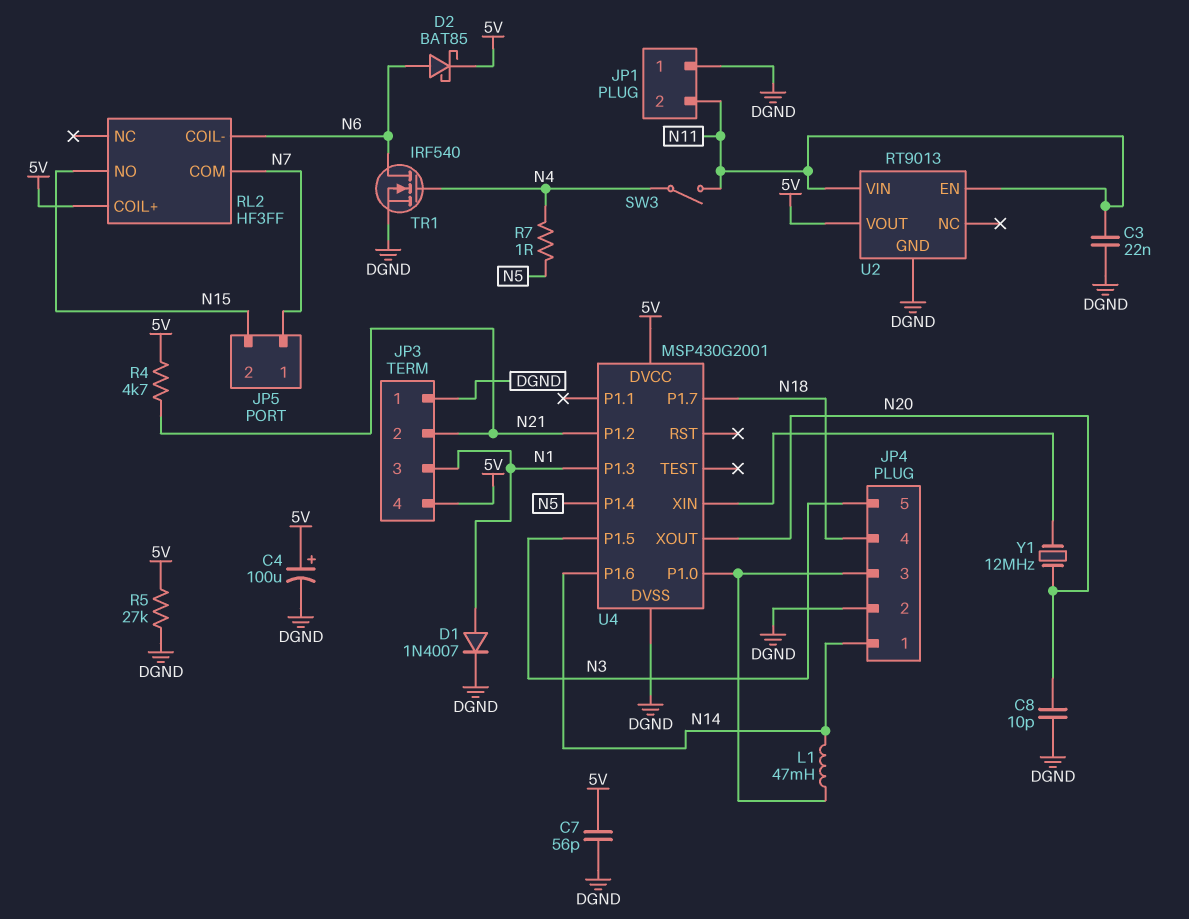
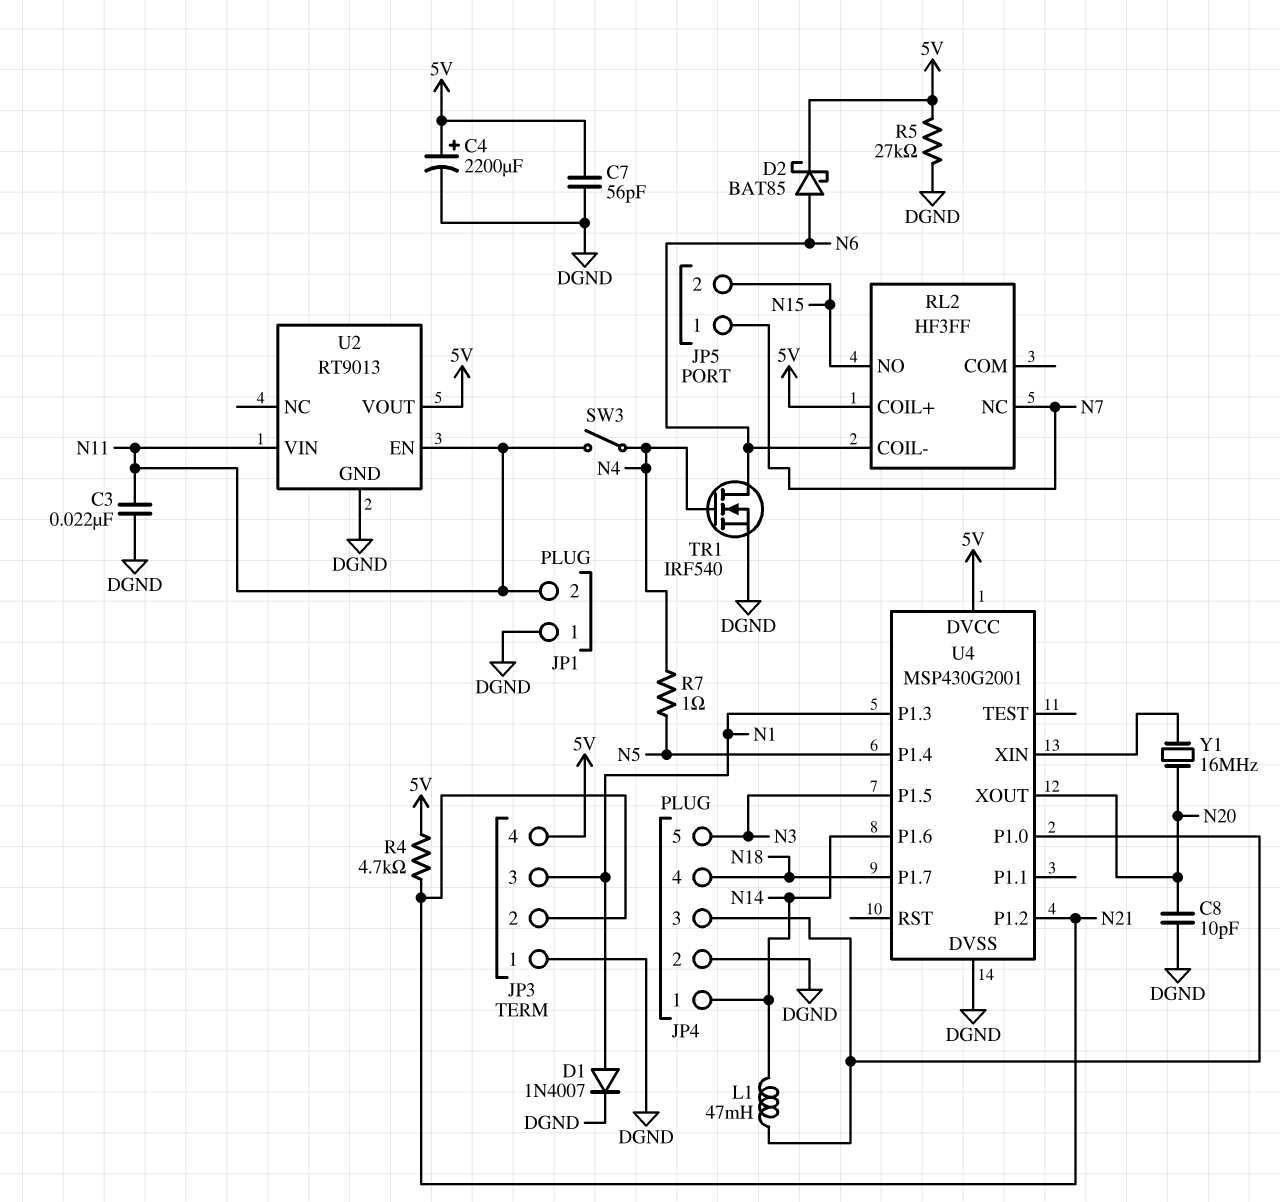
C4: 100uF (plus 5V, minus DGND) -> 2200uF (plus 5V, minus DGND)
RL2 pin COM: N7 -> none
RL2 pin NC: none -> N7
Y1: 12MHz (N20, U4/XIN) -> 16MHz (N20, U4/XIN)

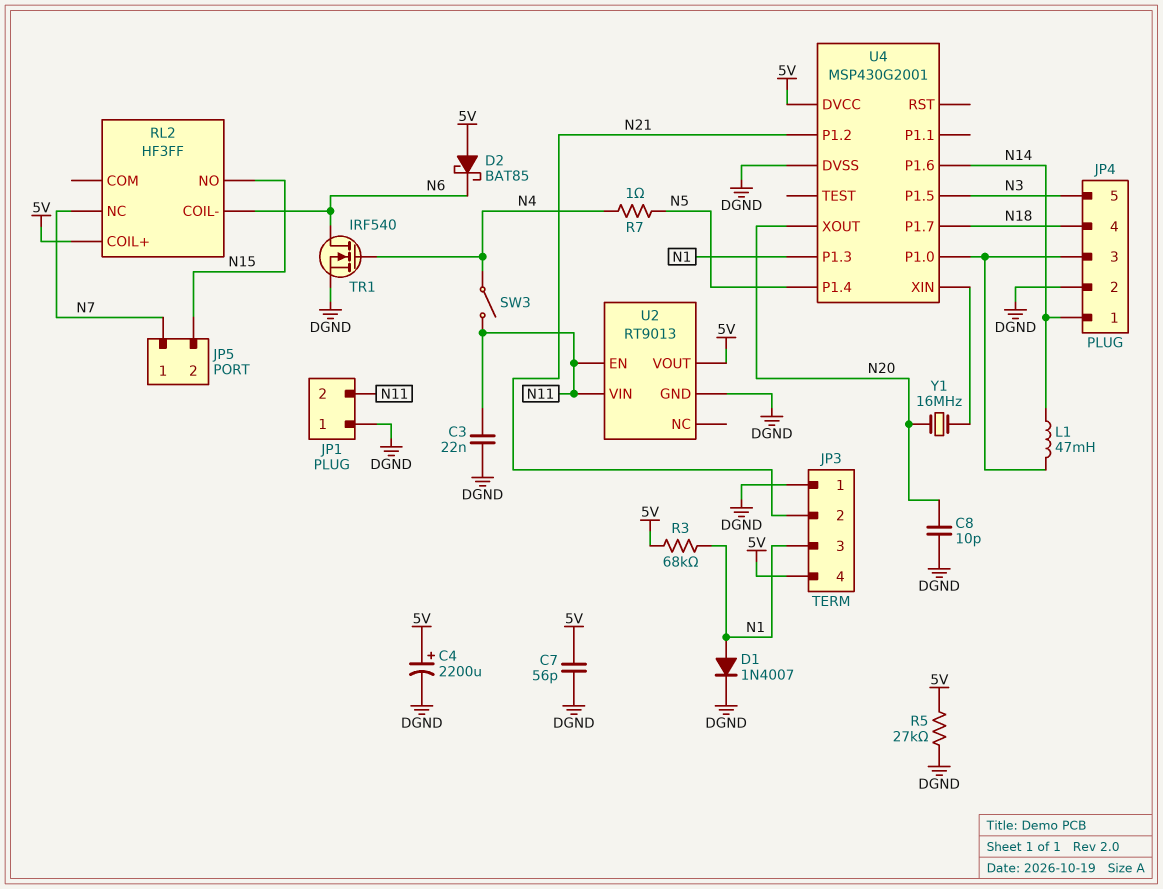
D2: schottky BAT85 (A N6, K 5V) -> schottky BAT85 (A 5V, K N6)
R3: none -> 68k (5V, N1)
R4: 4.7k (5V, N21) -> none

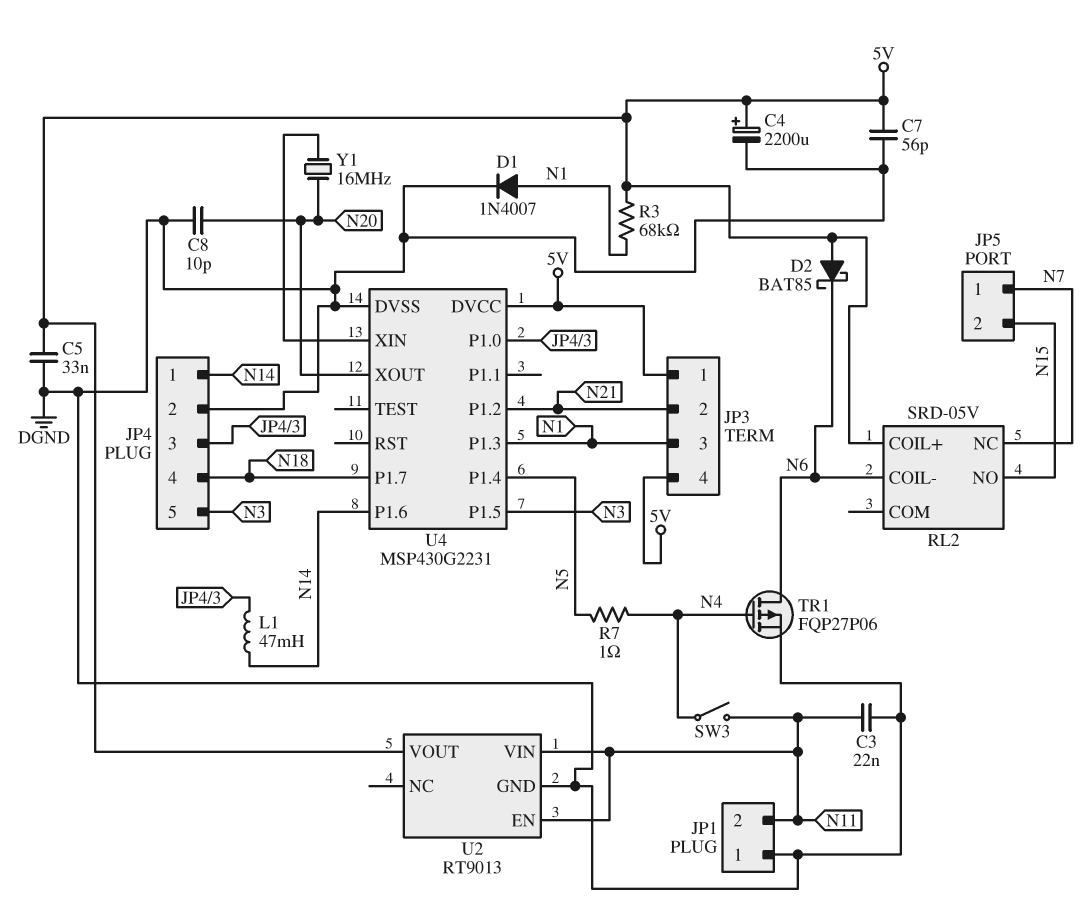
C5: none -> 33nF (5V, DGND)
JP3 pin 1: DGND -> 5V
R5: 27k (5V, DGND) -> none
RL2: HF3FF -> SRD-05V
TR1: NMOS IRF540 (G N4, D N6, S DGND) -> PMOS FQP27P06 (G N4, D N6, S DGND)
U4: MSP430G2001 -> MSP430G2231

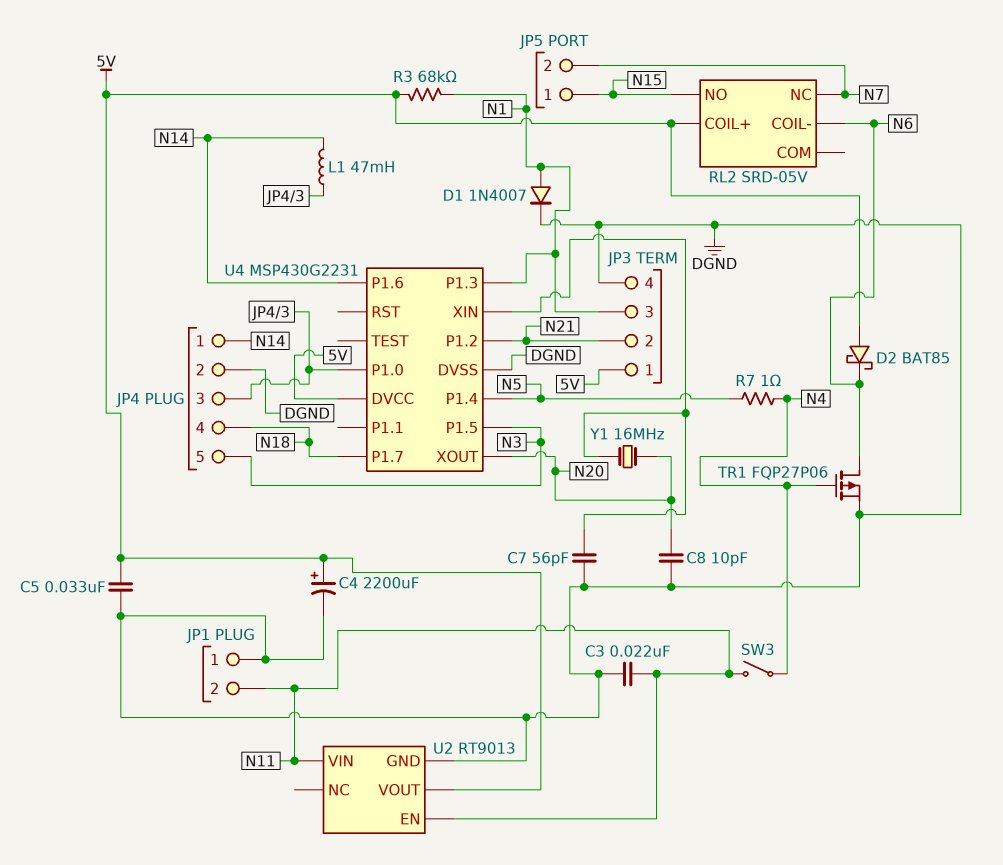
C7: 56pF (5V, DGND) -> 56pF (DGND, U4/XIN)
JP3 pin 4: 5V -> DGND
JP5 pin 1: N7 -> N15
JP5 pin 2: N15 -> N7

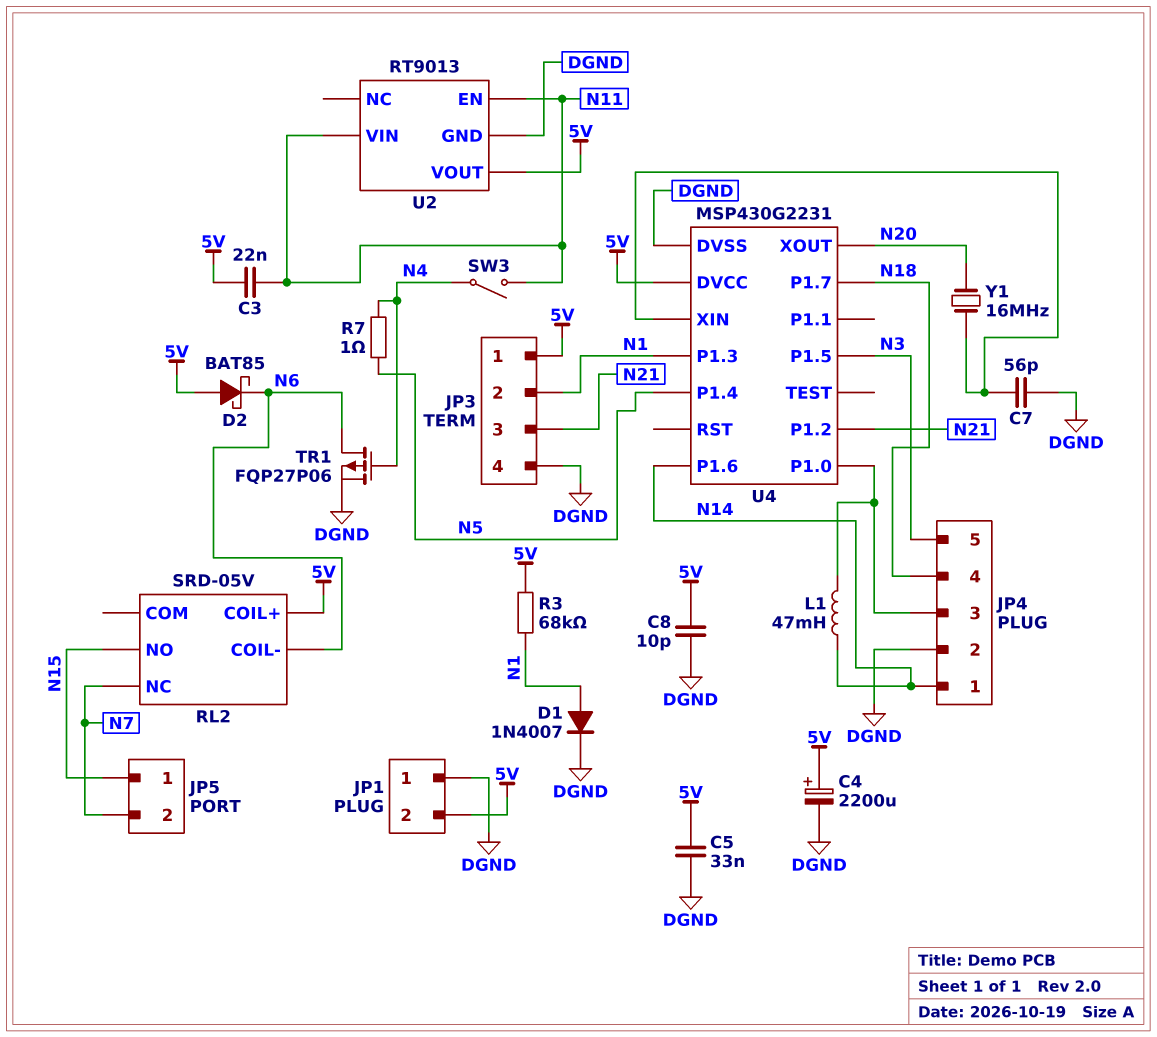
C3: 22nF (DGND, N11) -> 22nF (5V, N11)
C8: 10pF (DGND, N20) -> 10pF (5V, DGND)
JP1 pin 2: N11 -> 5V
JP3 pin 2: N21 -> N1
JP3 pin 3: N1 -> N21

